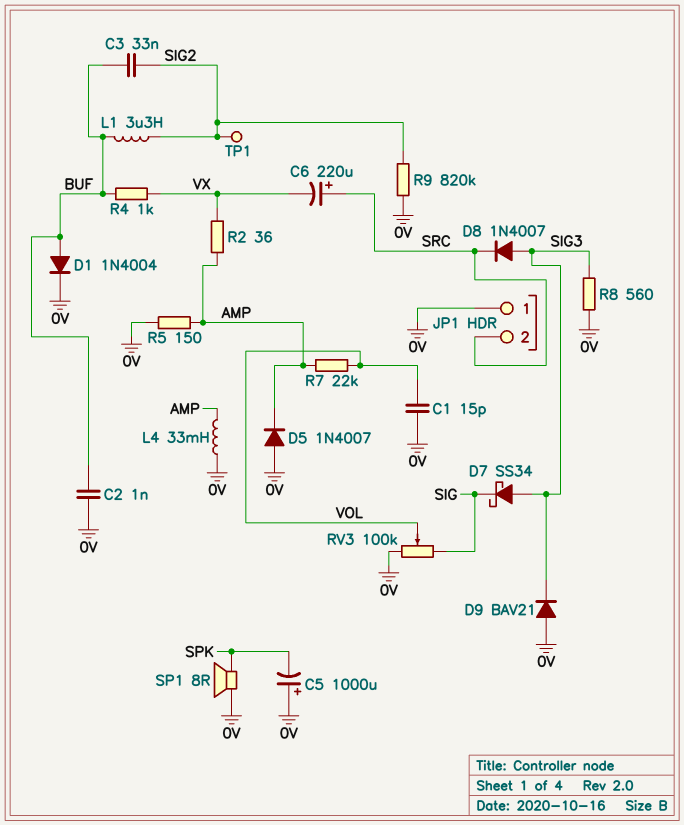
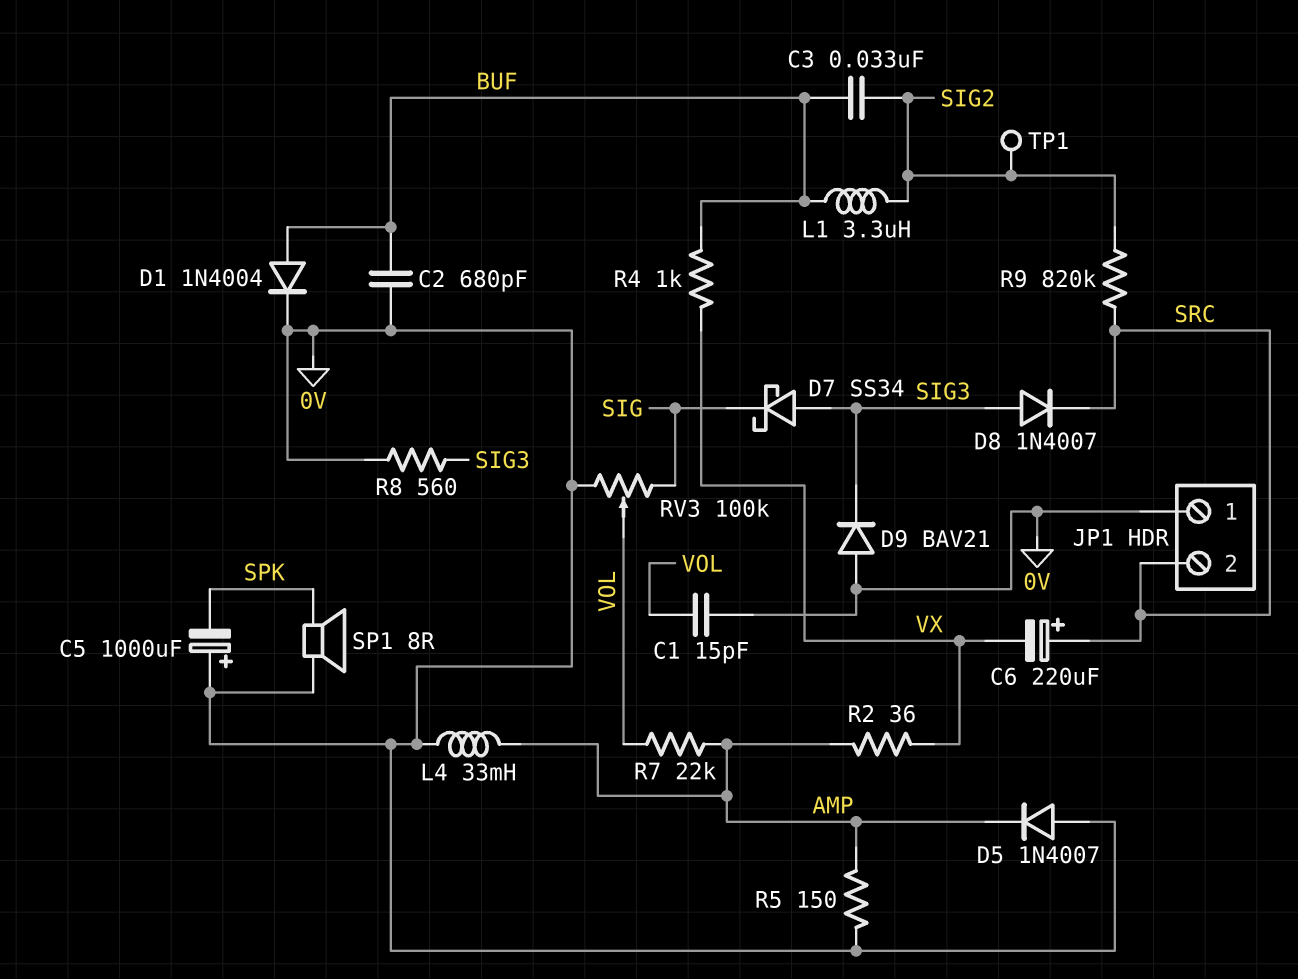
C2: 1nF (0V, BUF) -> 680pF (0V, BUF)
R9: 820k (0V, SIG2) -> 820k (SIG2, SRC)

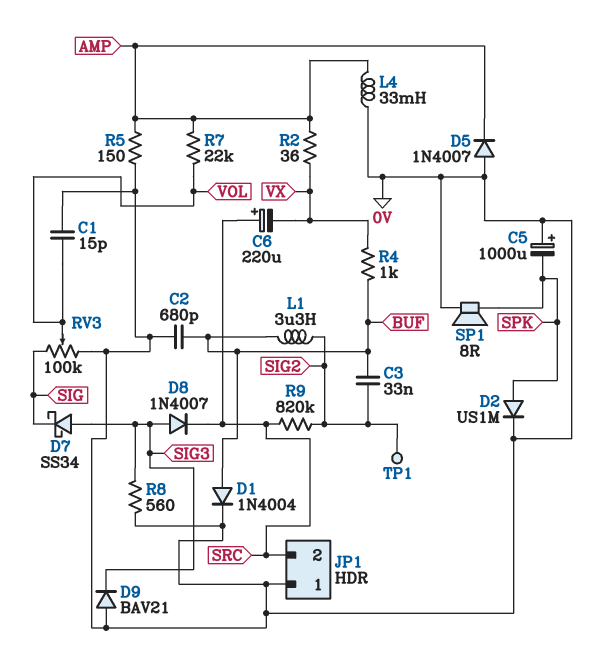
D2: none -> diode US1M (A SPK, K 0V)

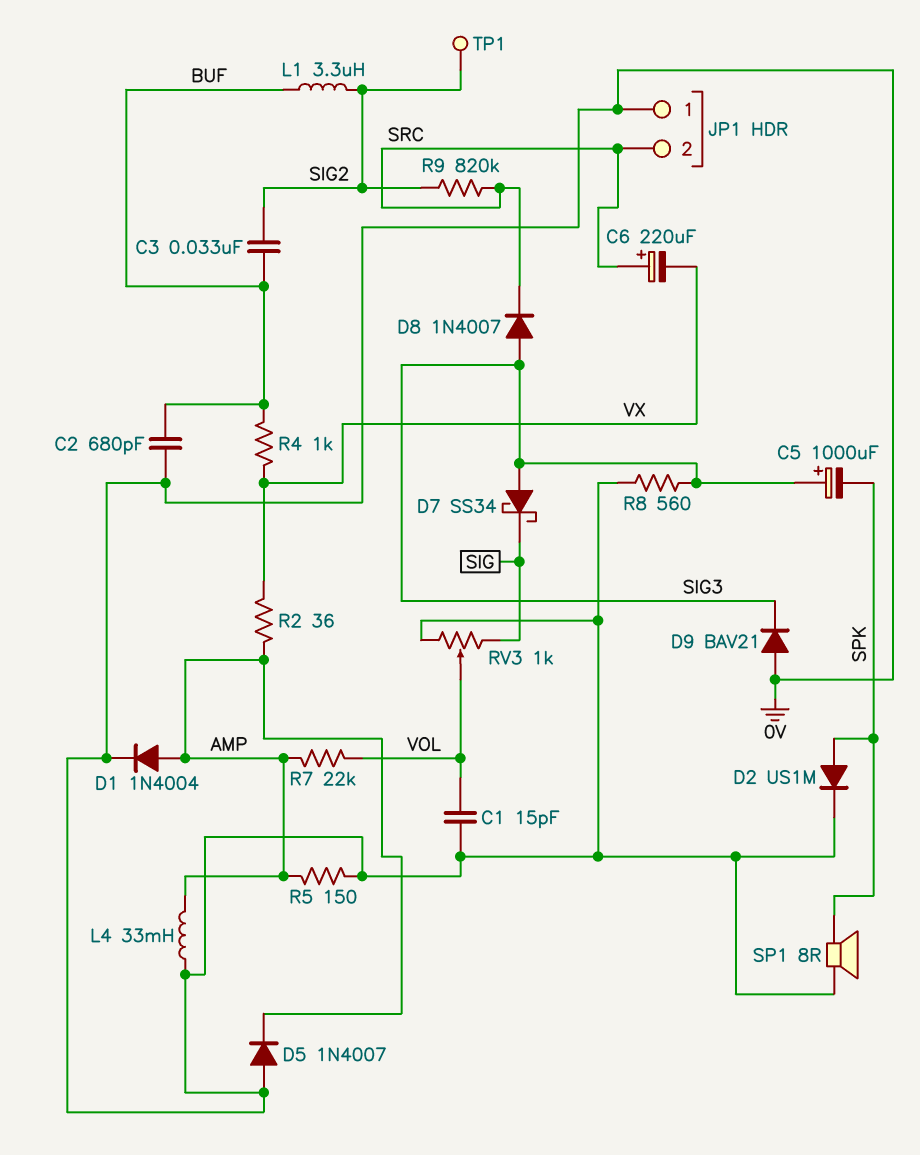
C5: 1000uF (plus 0V, minus SPK) -> 1000uF (plus SIG3, minus SPK)
D1: diode 1N4004 (A BUF, K 0V) -> diode 1N4004 (A AMP, K 0V)
RV3: 100k (0V, SIG, wiper VOL) -> 1k (0V, SIG, wiper VOL)

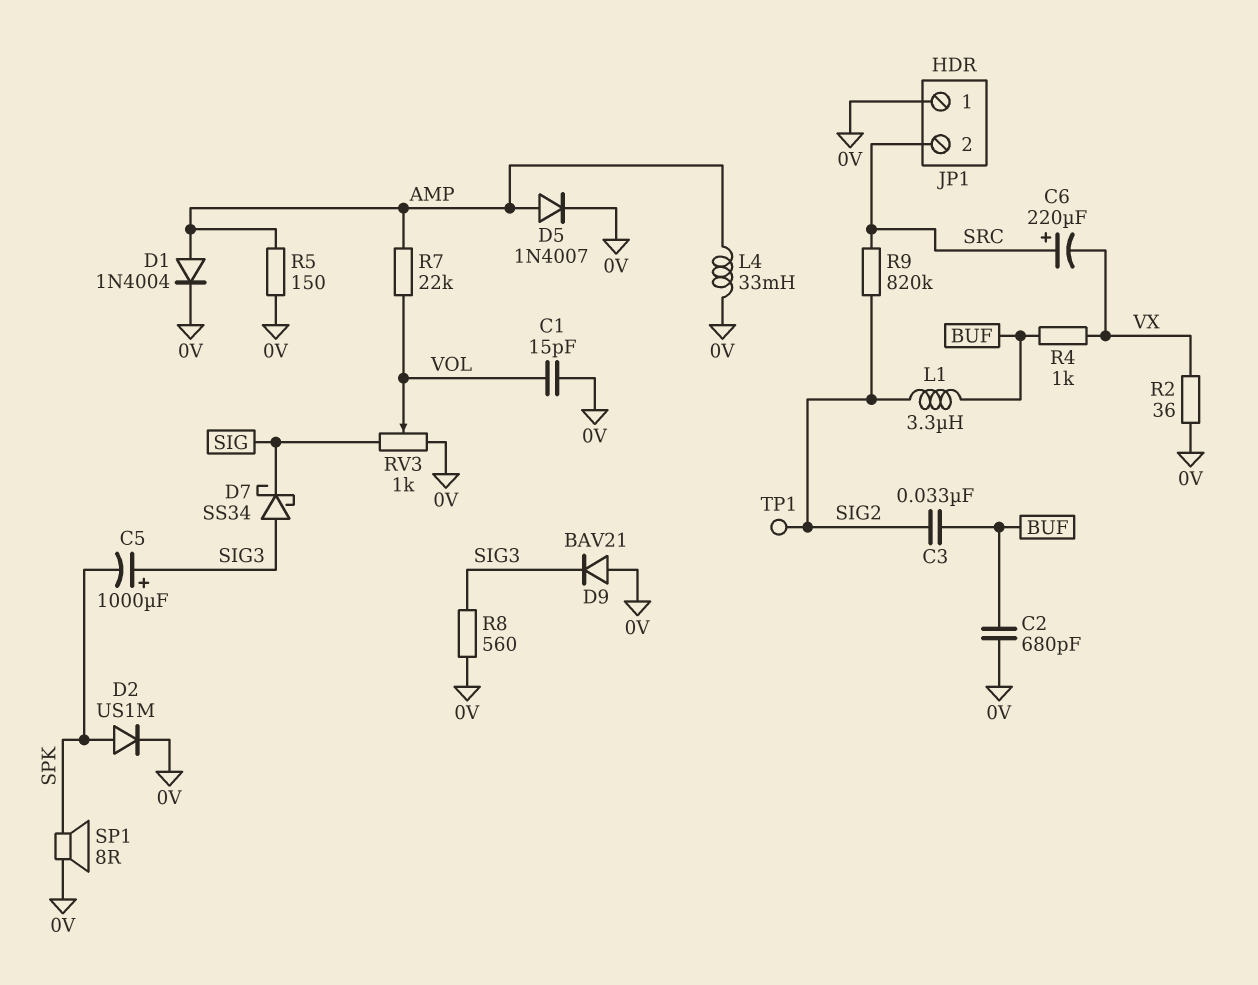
D5: diode 1N4007 (A 0V, K AMP) -> diode 1N4007 (A AMP, K 0V)
D8: diode 1N4007 (A SIG3, K SRC) -> none
R2: 36 (AMP, VX) -> 36 (0V, VX)

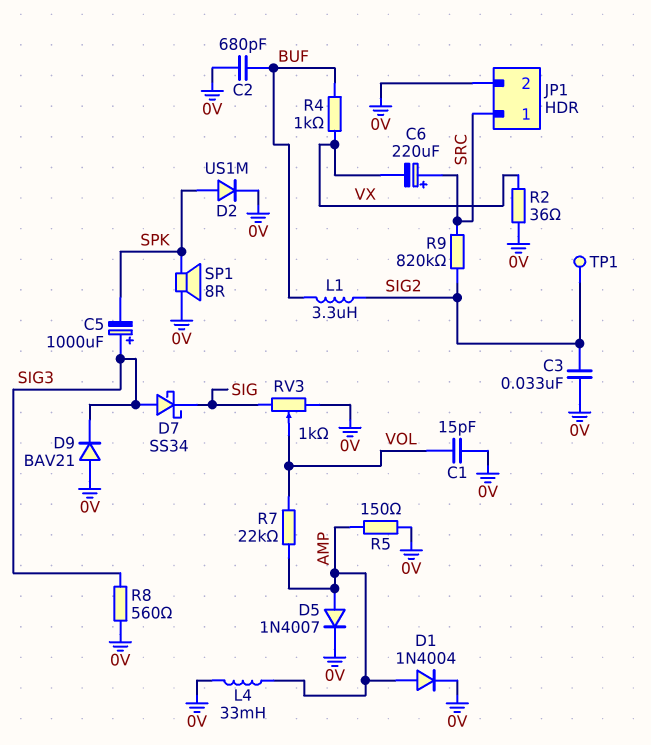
C3: 33nF (BUF, SIG2) -> 33nF (0V, SIG2)
JP1 pin 1: 0V -> SRC
JP1 pin 2: SRC -> 0V

